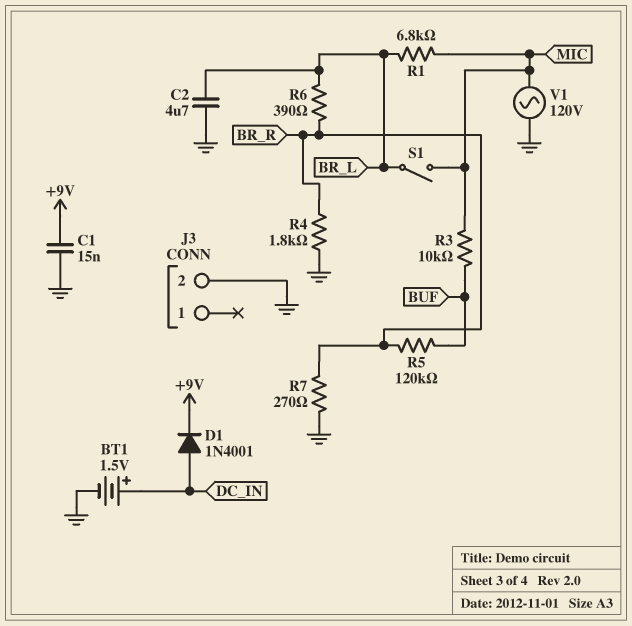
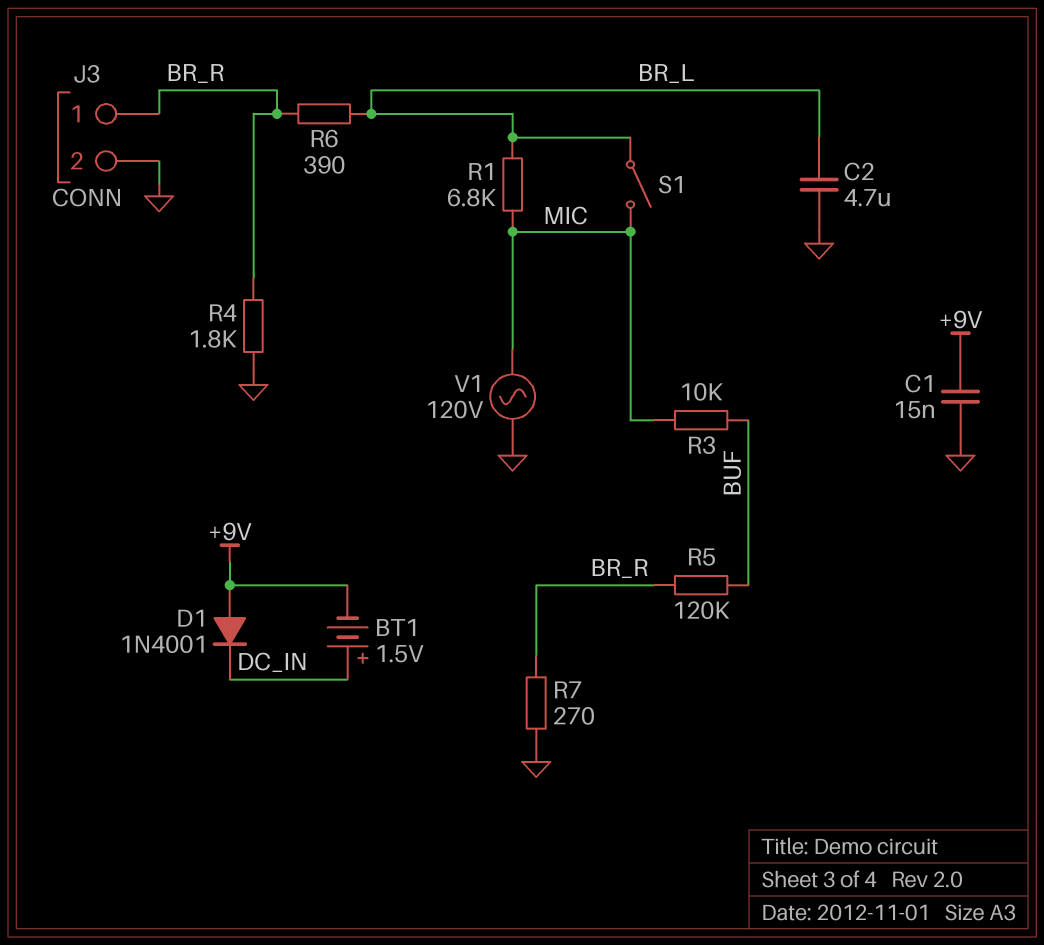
BT1: 1.5V (plus DC_IN, minus GND) -> 1.5V (plus DC_IN, minus +9V)
D1: diode 1N4001 (A DC_IN, K +9V) -> diode 1N4001 (A +9V, K DC_IN)
J3 pin 1: none -> BR_R

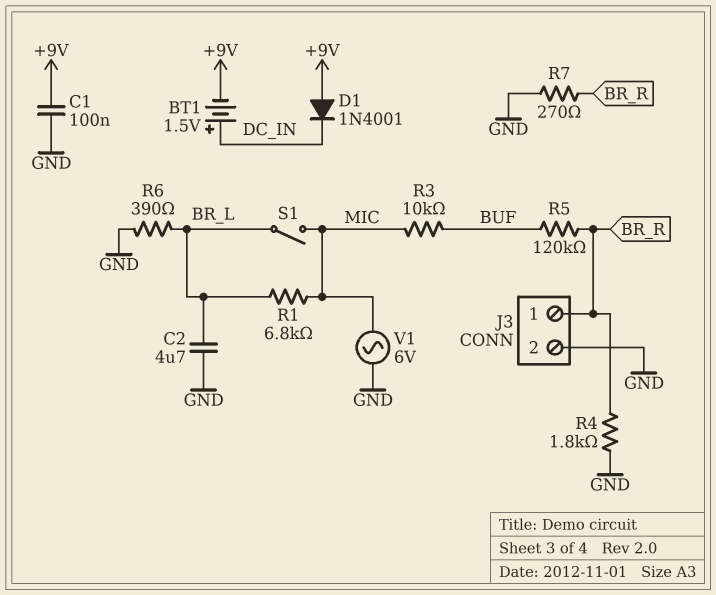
C1: 15nF (+9V, GND) -> 100nF (+9V, GND)
R6: 390 (BR_L, BR_R) -> 390 (BR_L, GND)
V1: AC 120V (GND, MIC) -> AC 6V (GND, MIC)

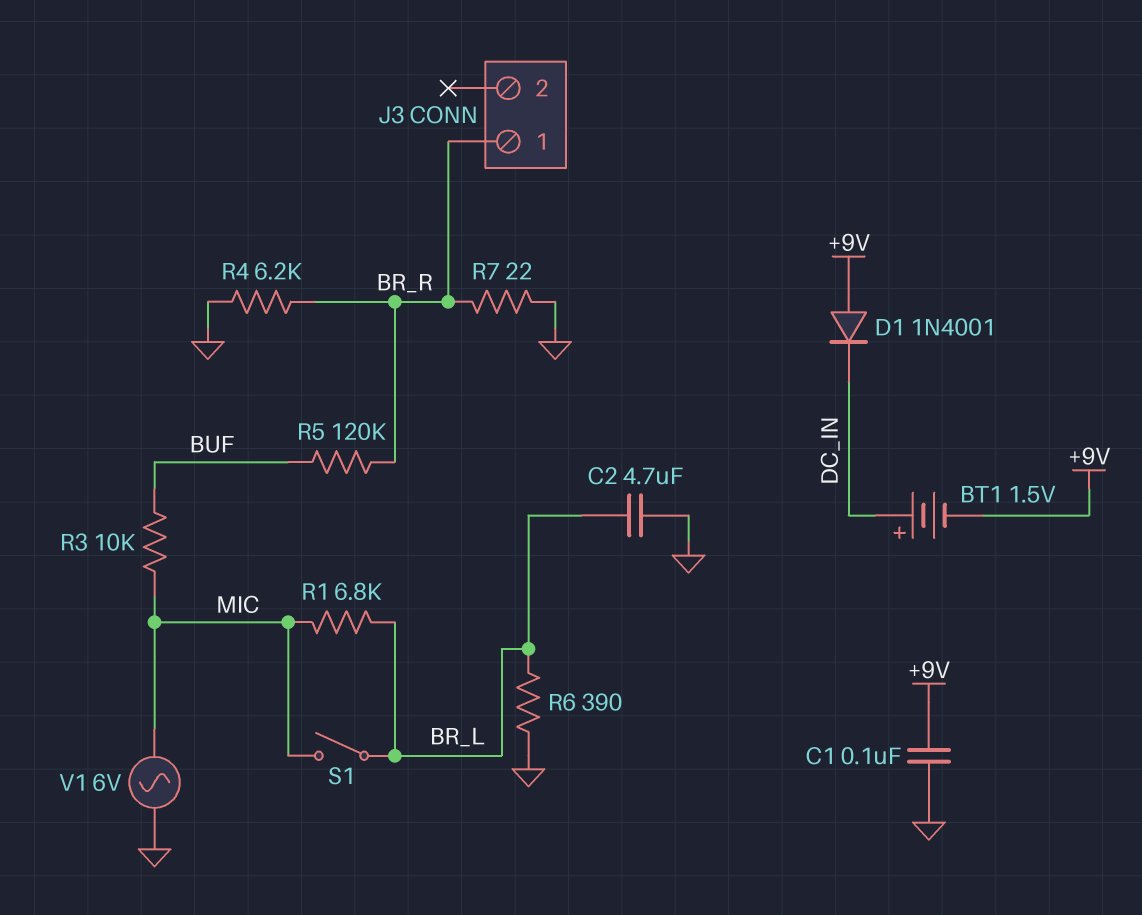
J3 pin 2: GND -> none
R4: 1.8k (BR_R, GND) -> 6.2k (BR_R, GND)
R7: 270 (BR_R, GND) -> 22 (BR_R, GND)

